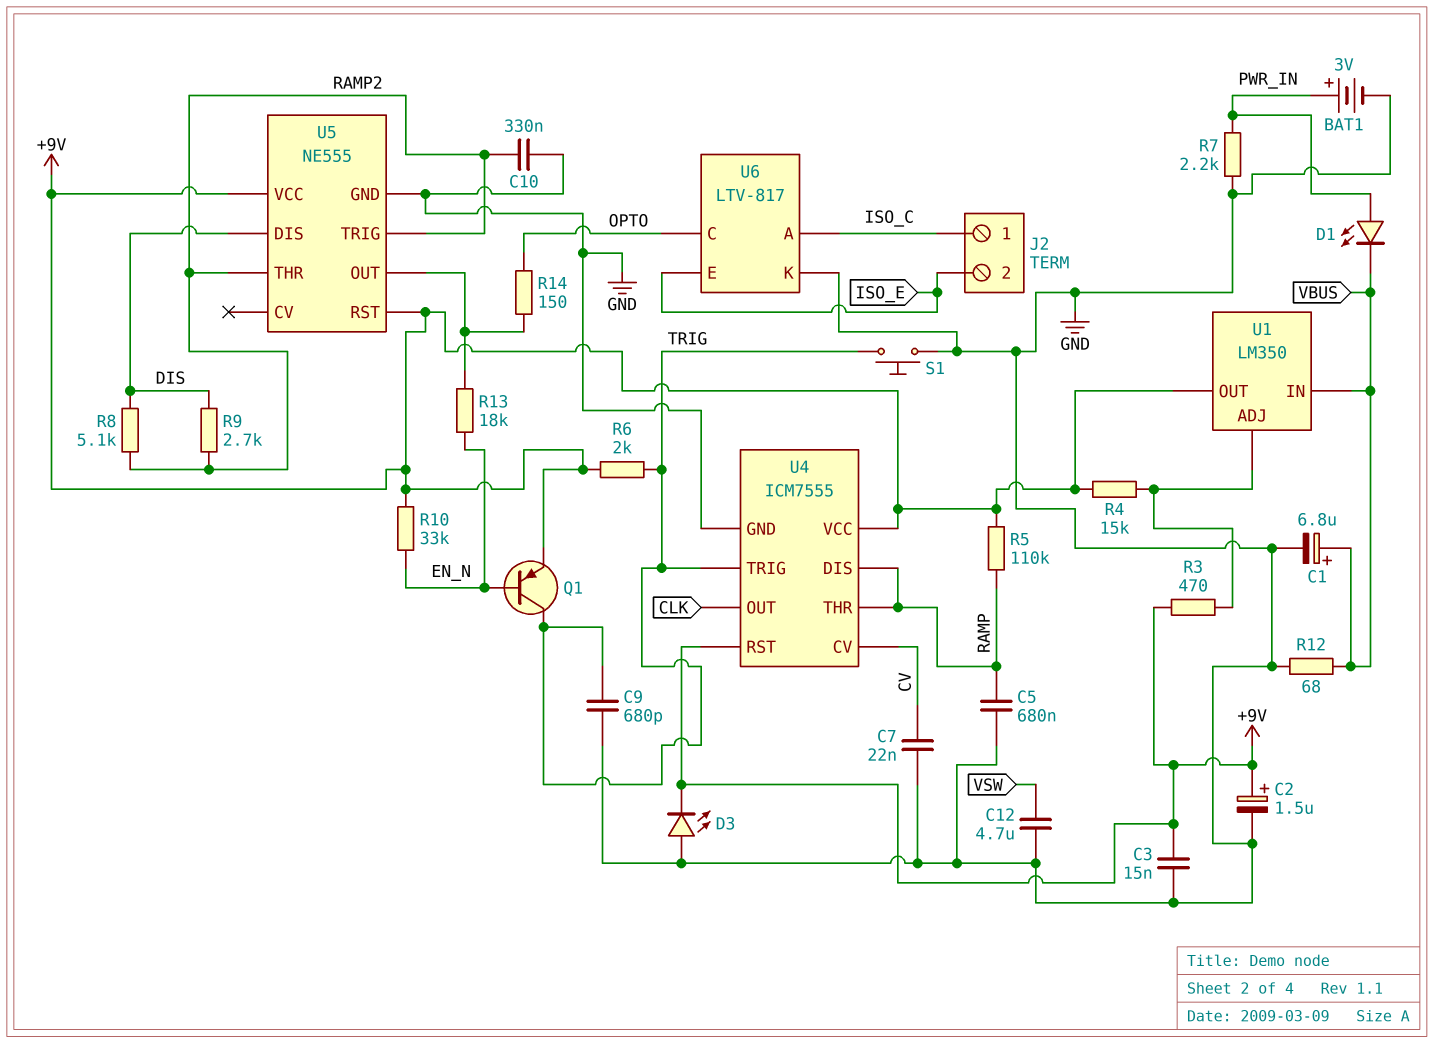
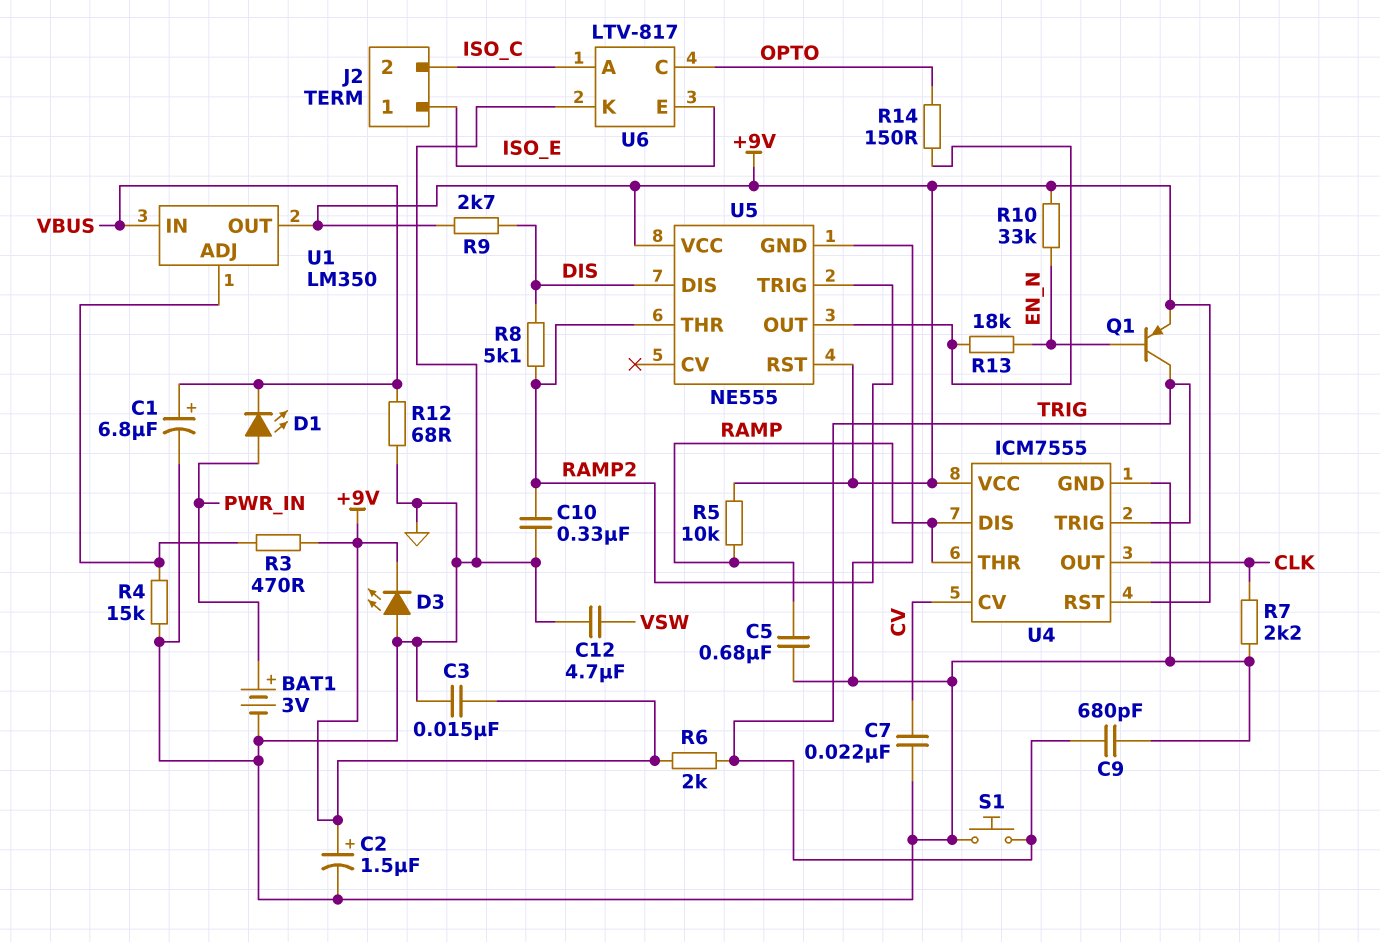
J2 pin 1: ISO_C -> ISO_E
J2 pin 2: ISO_E -> ISO_C
R4: 15k (+9V, U1/ADJ) -> 15k (GND, U1/ADJ)
R5: 110k (+9V, RAMP) -> 10k (+9V, RAMP)
R7: 2.2k (GND, PWR_IN) -> 2.2k (CLK, GND)
R9: 2.7k (DIS, RAMP2) -> 2.7k (+9V, DIS)

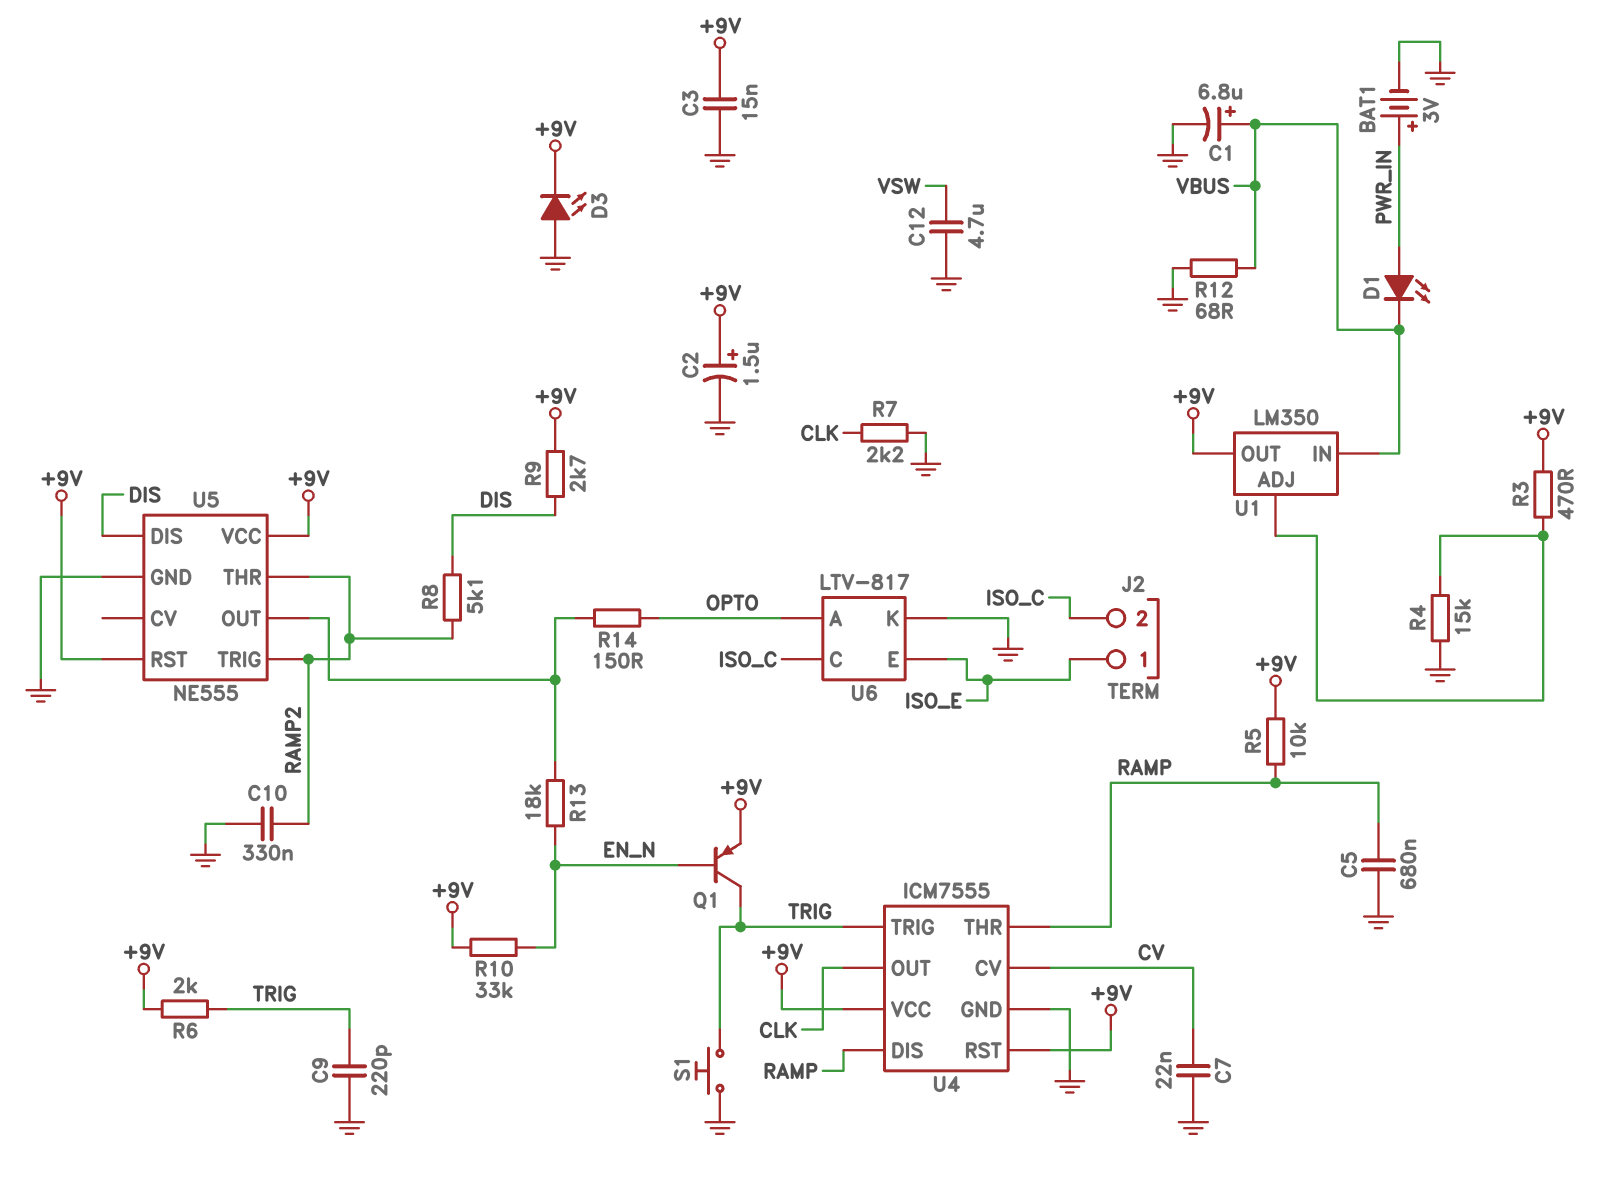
C9: 680pF (GND, TRIG) -> 220pF (GND, TRIG)
U6 pin A: ISO_C -> OPTO
U6 pin C: OPTO -> ISO_C

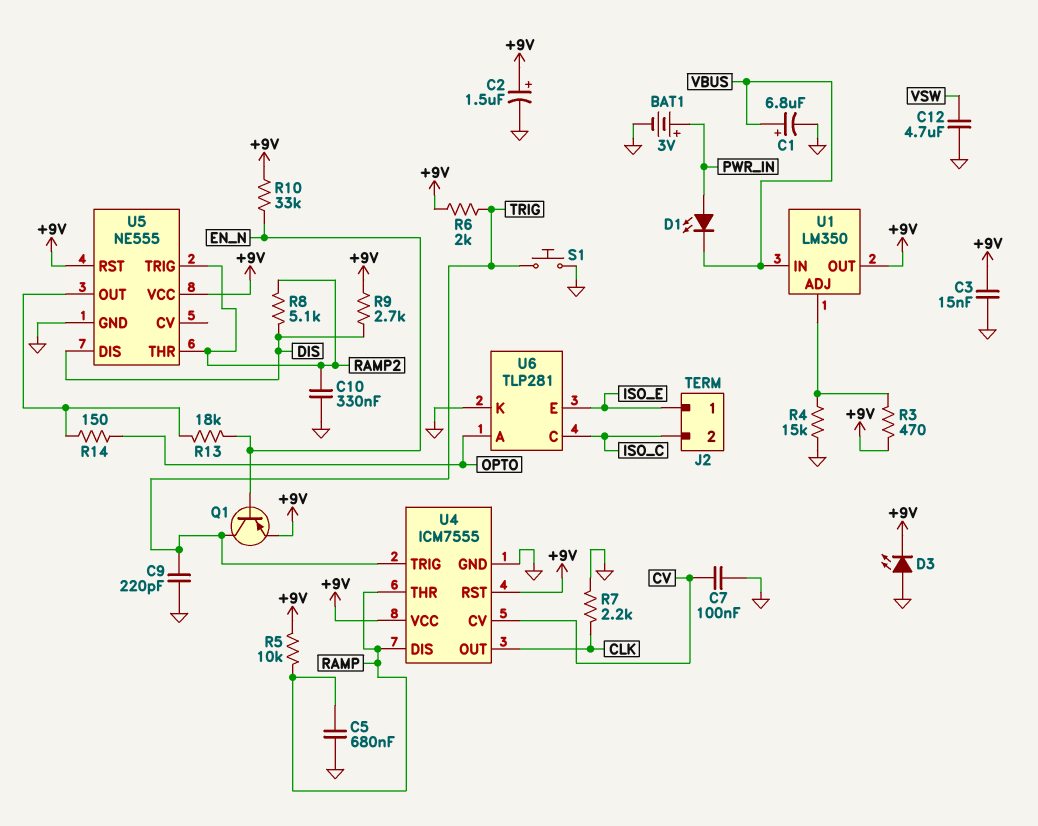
C7: 22nF (CV, GND) -> 100nF (CV, GND)
R12: 68 (GND, VBUS) -> none
U6: LTV-817 -> TLP281

